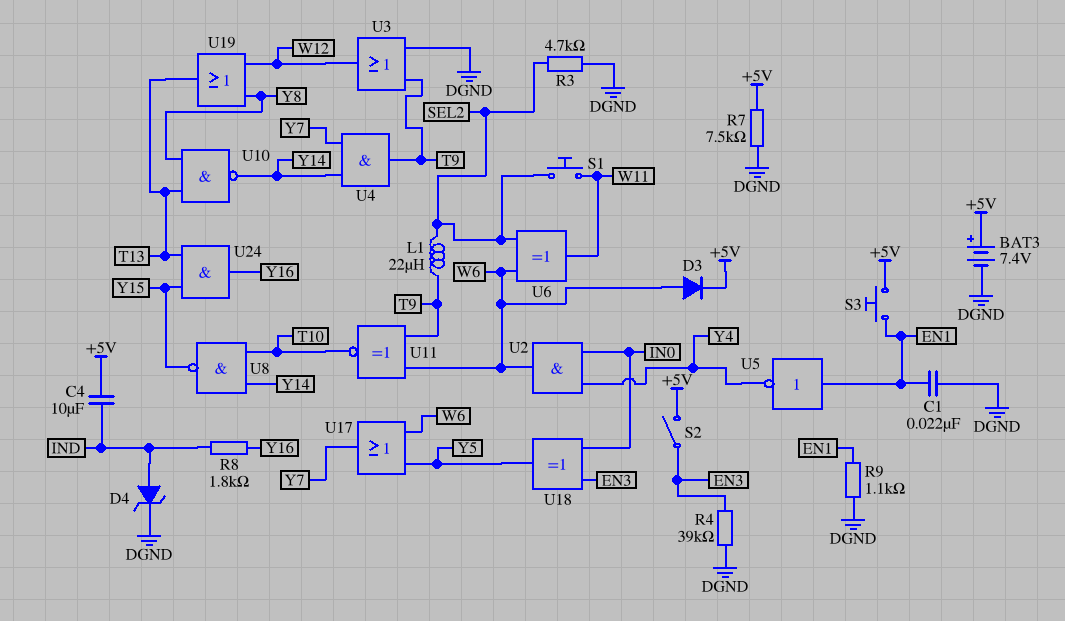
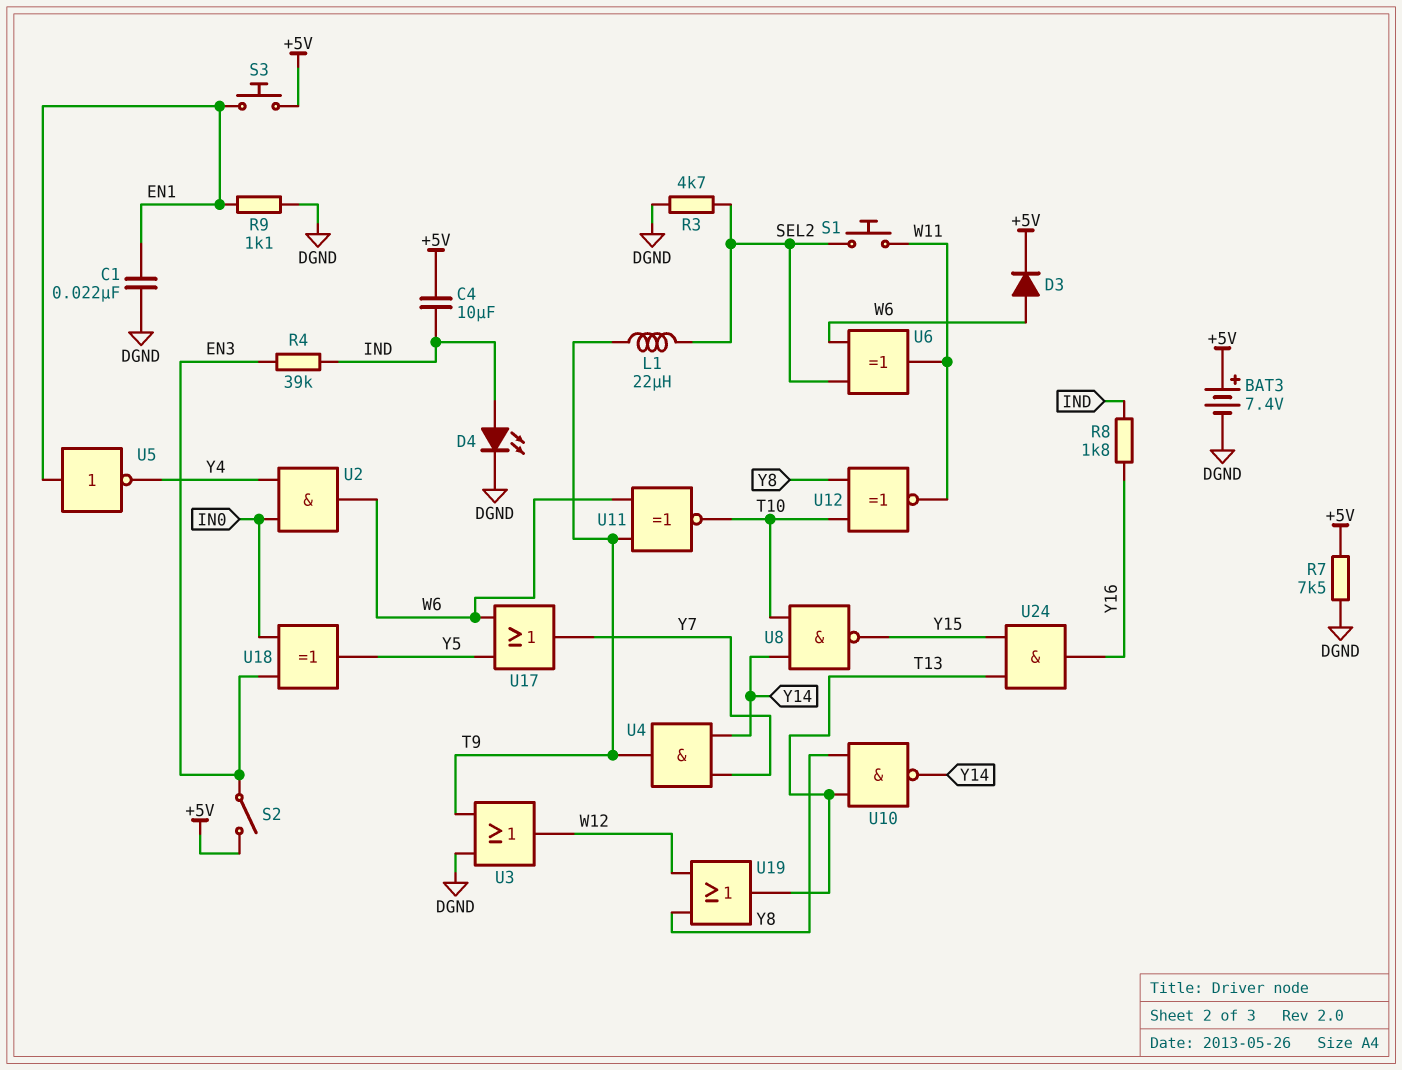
D4: zener (A IND, K DGND) -> LED (A IND, K DGND)
R4: 39k (DGND, EN3) -> 39k (EN3, IND)
U12: none -> XNOR (in T10, in Y8, out W11)

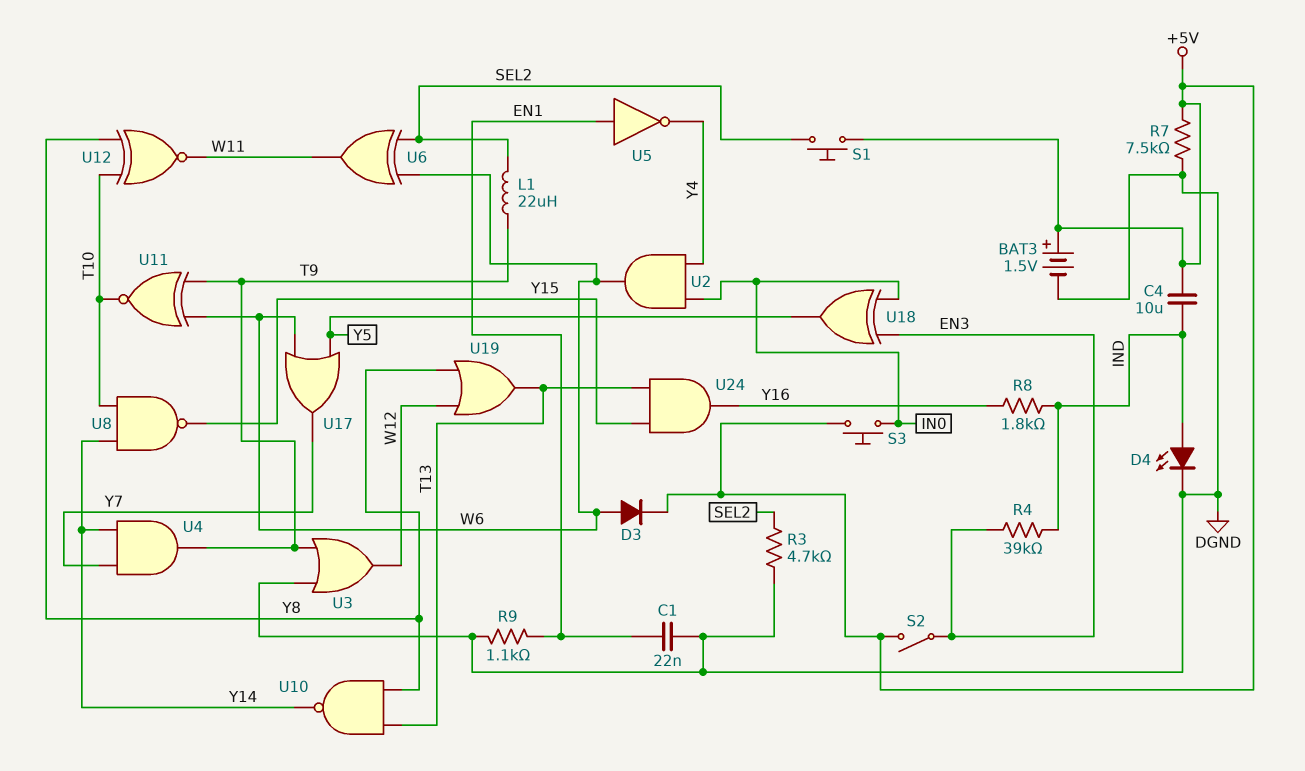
BAT3: 7.4V (plus +5V, minus DGND) -> 1.5V (plus +5V, minus DGND)
S1: button (SEL2, W11) -> button (+5V, SEL2)
S3: button (+5V, EN1) -> button (+5V, IN0)

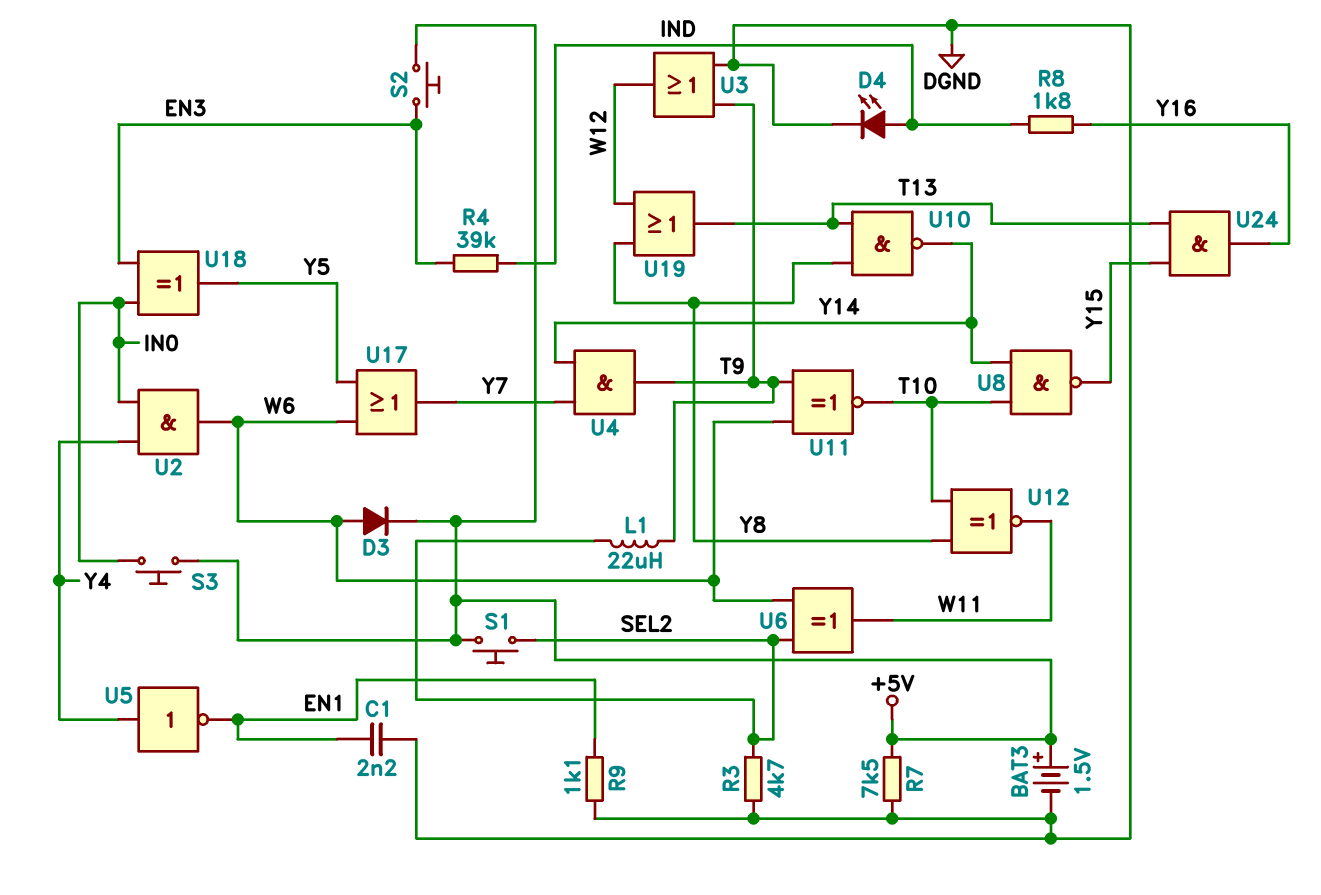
C1: 22nF (DGND, EN1) -> 2.2nF (DGND, EN1)
C4: 10uF (+5V, IND) -> none
S2: switch (+5V, EN3) -> button (+5V, EN3)
U5: NOT (in EN1, out Y4) -> NOT (in Y4, out EN1)

